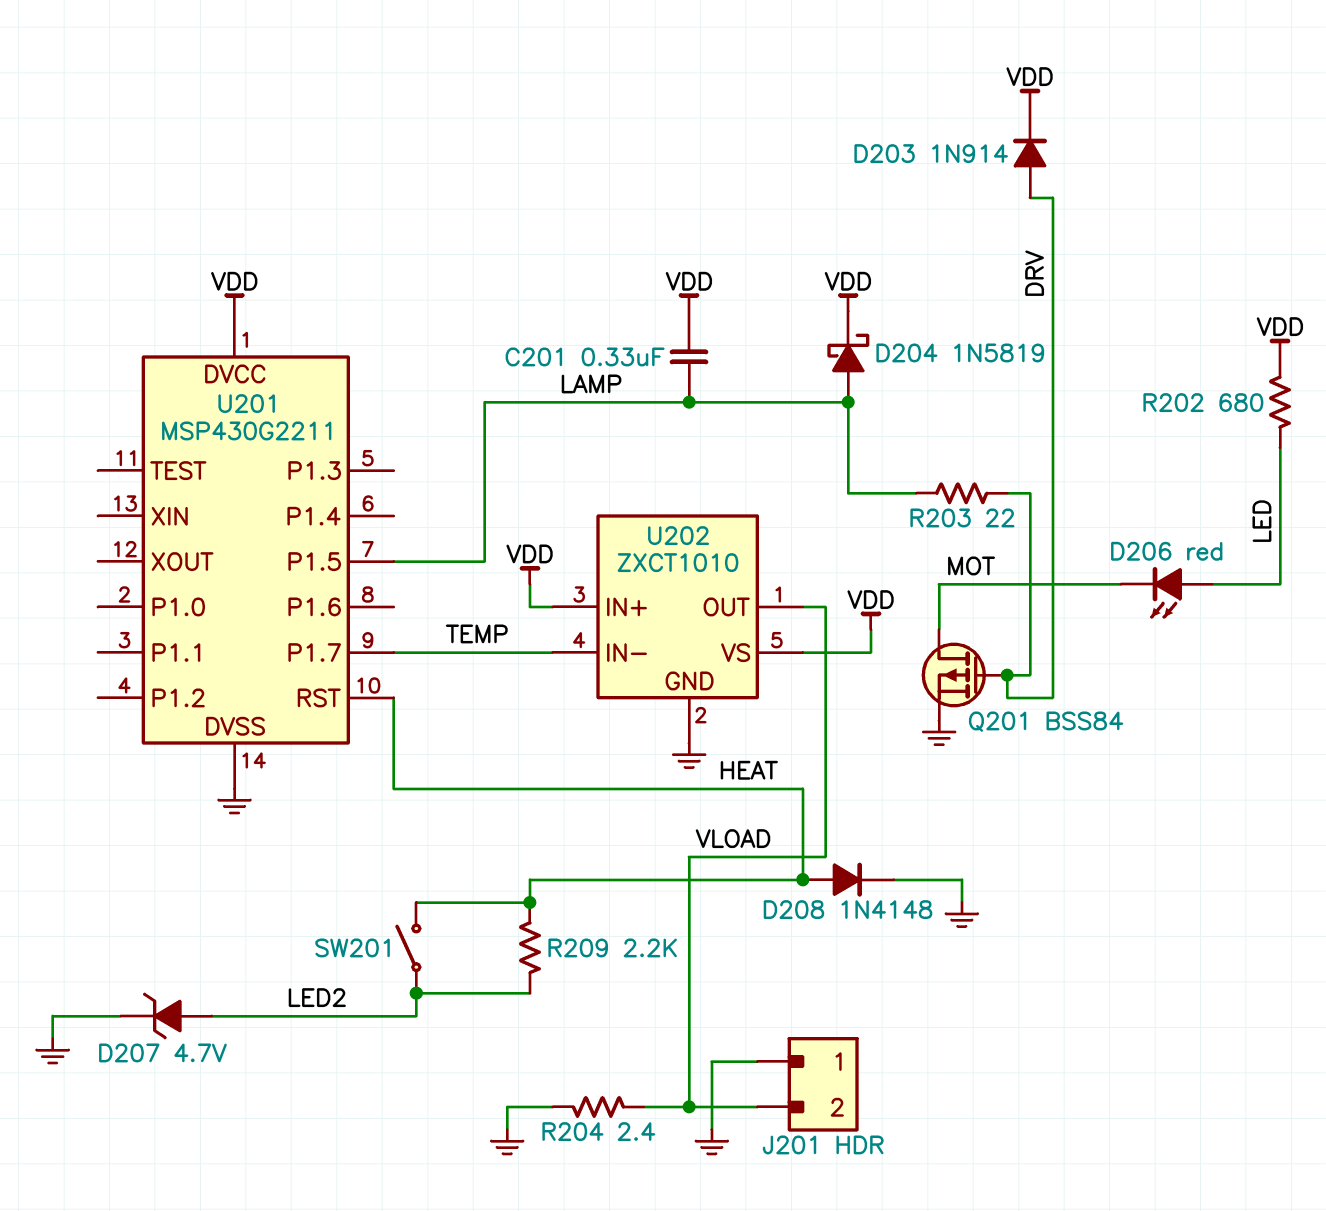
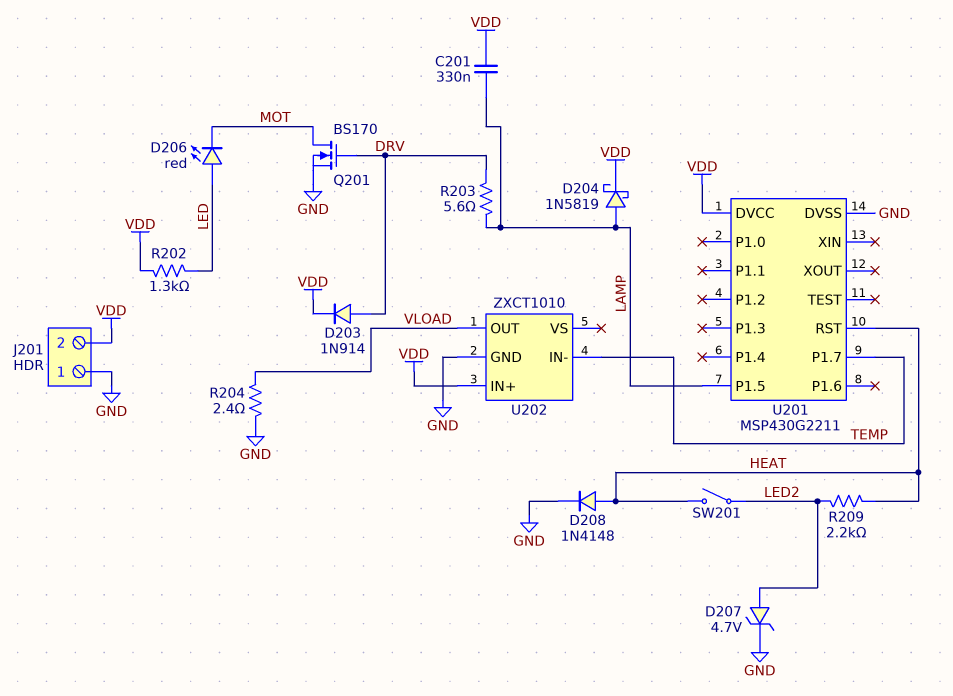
J201 pin 2: VLOAD -> VDD
Q201: PMOS BSS84 (G DRV, D MOT, S GND) -> NMOS BS170 (G DRV, D MOT, S GND)
R202: 680 (LED, VDD) -> 1.3k (LED, VDD)
R203: 22 (DRV, LAMP) -> 5.6 (DRV, LAMP)
U202 pin VS: VDD -> none

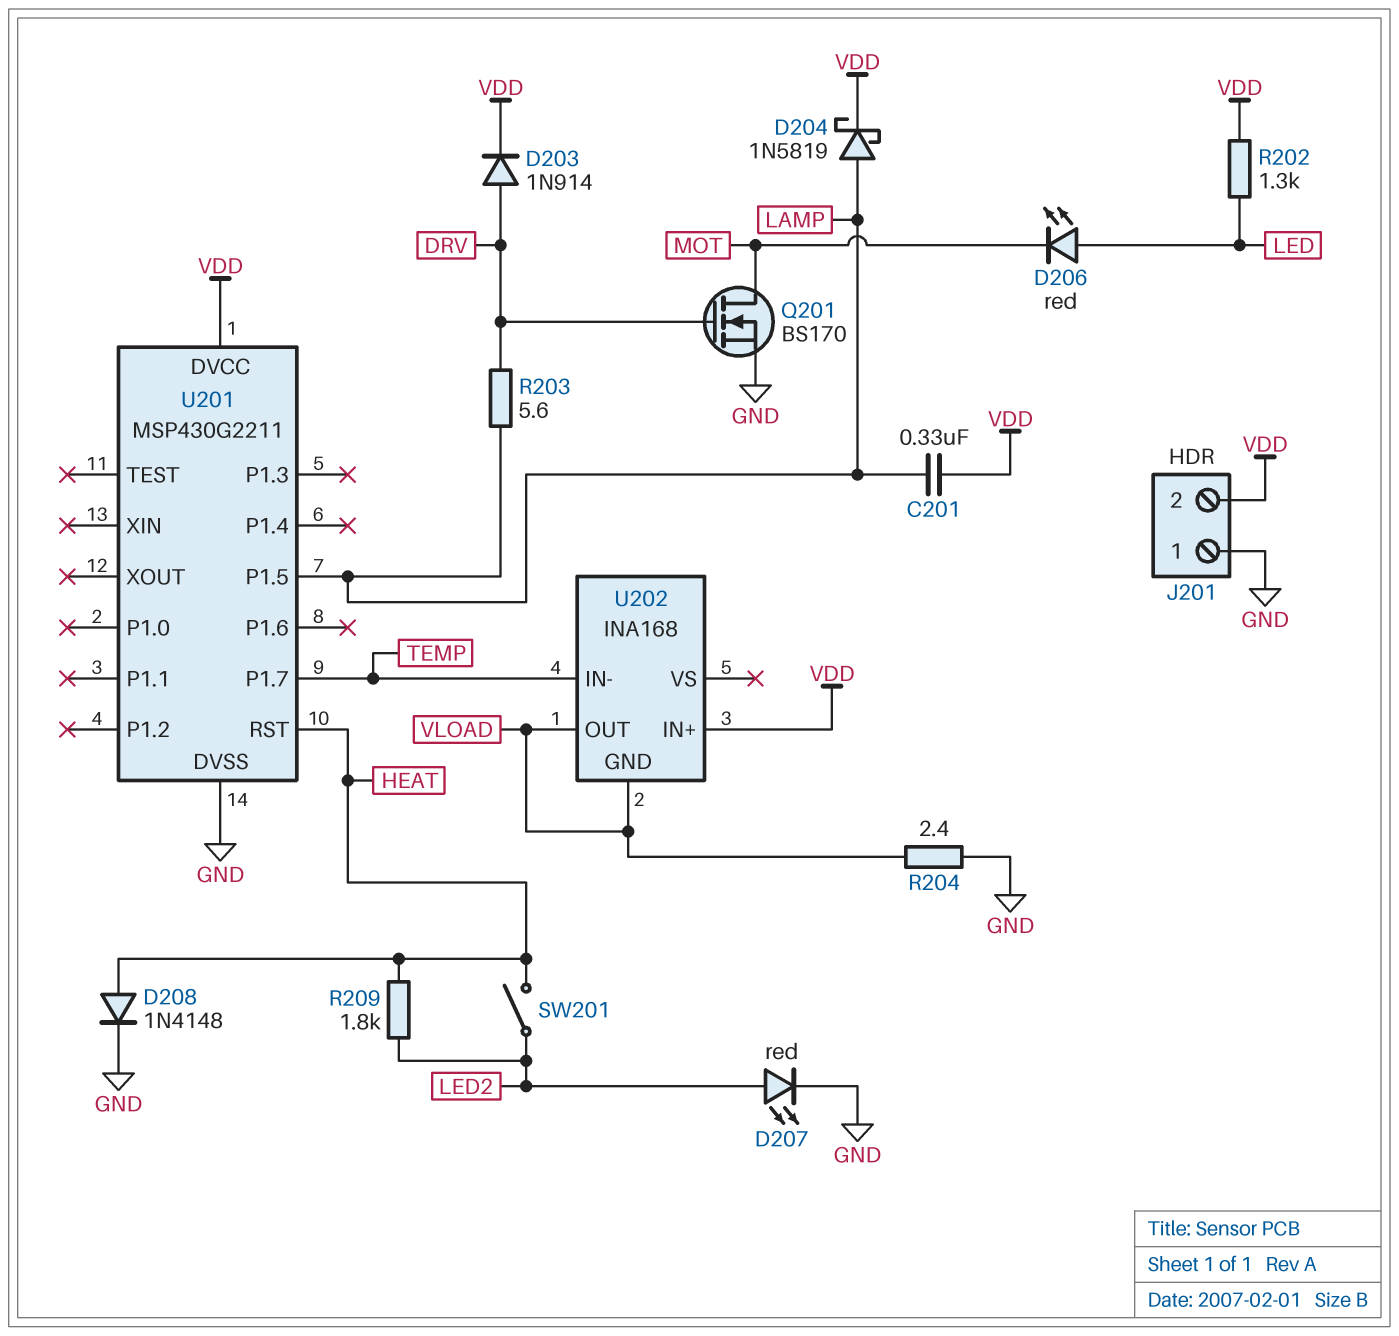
D207: zener 4.7V (A LED2, K GND) -> LED red (A LED2, K GND)
R209: 2.2k (HEAT, LED2) -> 1.8k (HEAT, LED2)
U202: ZXCT1010 -> INA168
U202 pin GND: GND -> VLOAD

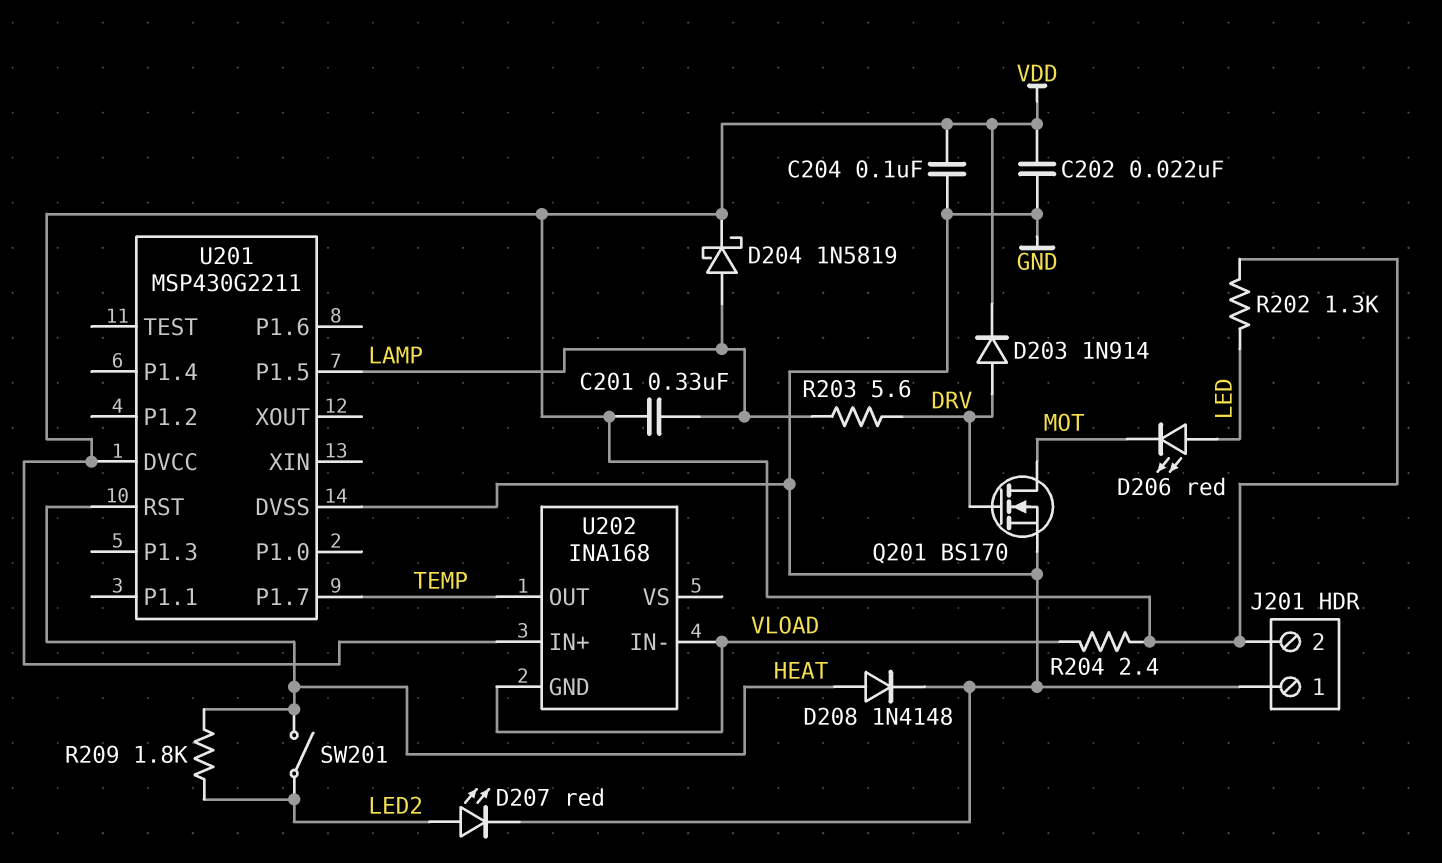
C202: none -> 22nF (GND, VDD)
C204: none -> 100nF (GND, VDD)
R204: 2.4 (GND, VLOAD) -> 2.4 (VDD, VLOAD)
U202 pin IN-: TEMP -> VLOAD
U202 pin OUT: VLOAD -> TEMP

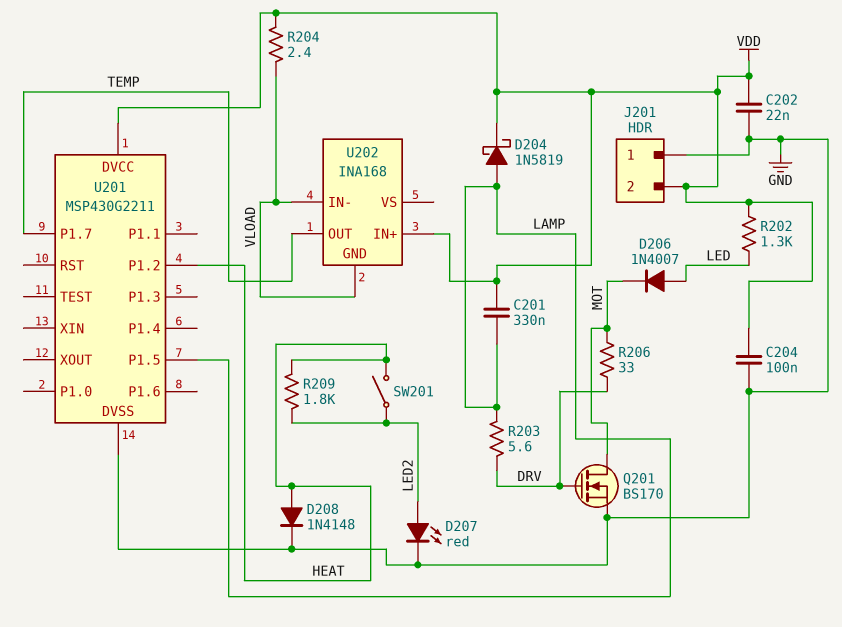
D203: diode 1N914 (A DRV, K VDD) -> none
D206: LED red (A LED, K MOT) -> diode 1N4007 (A LED, K MOT)
R206: none -> 33 (DRV, MOT)
U201 pin P1.2: none -> HEAT
U201 pin RST: HEAT -> none

